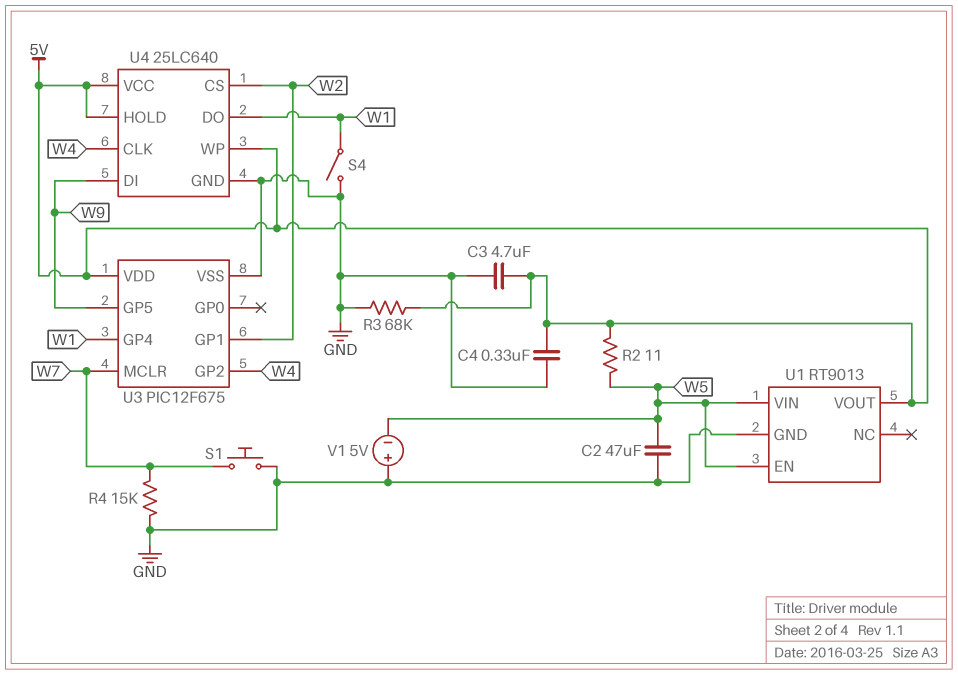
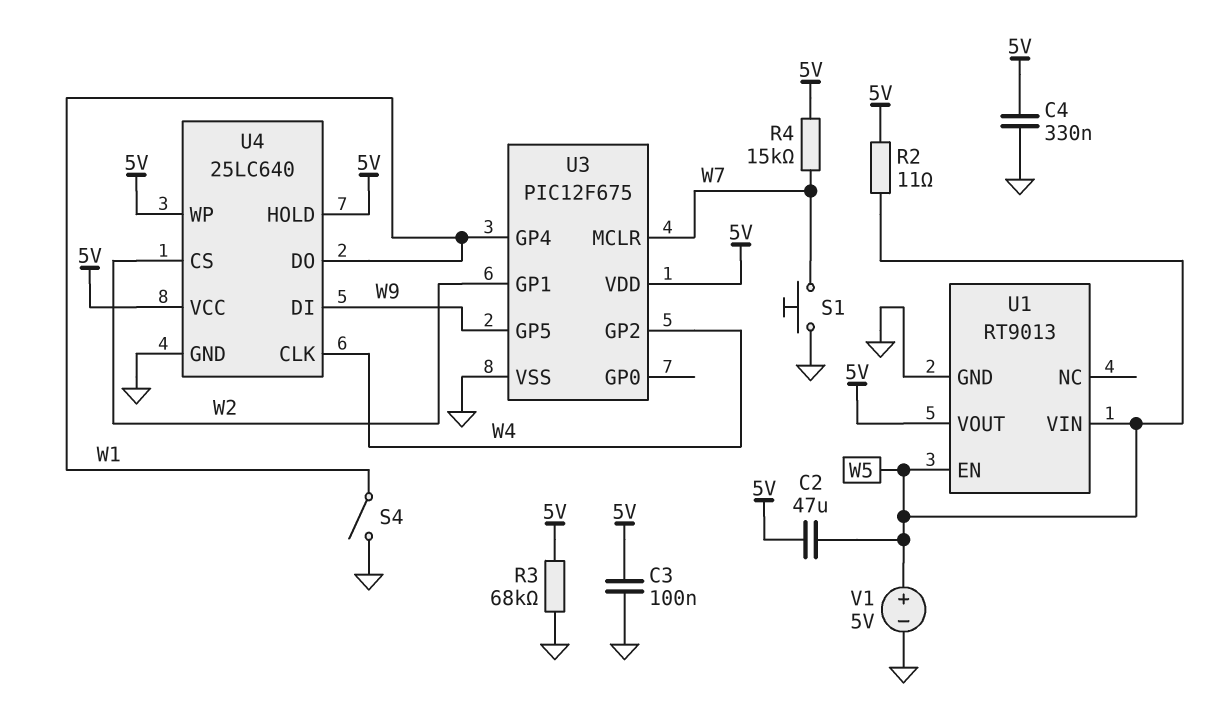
C2: 47uF (GND, W5) -> 47uF (5V, W5)
C3: 4.7uF (5V, GND) -> 100nF (5V, GND)
R4: 15k (GND, W7) -> 15k (5V, W7)
V1: 5V (plus GND, minus W5) -> 5V (plus W5, minus GND)

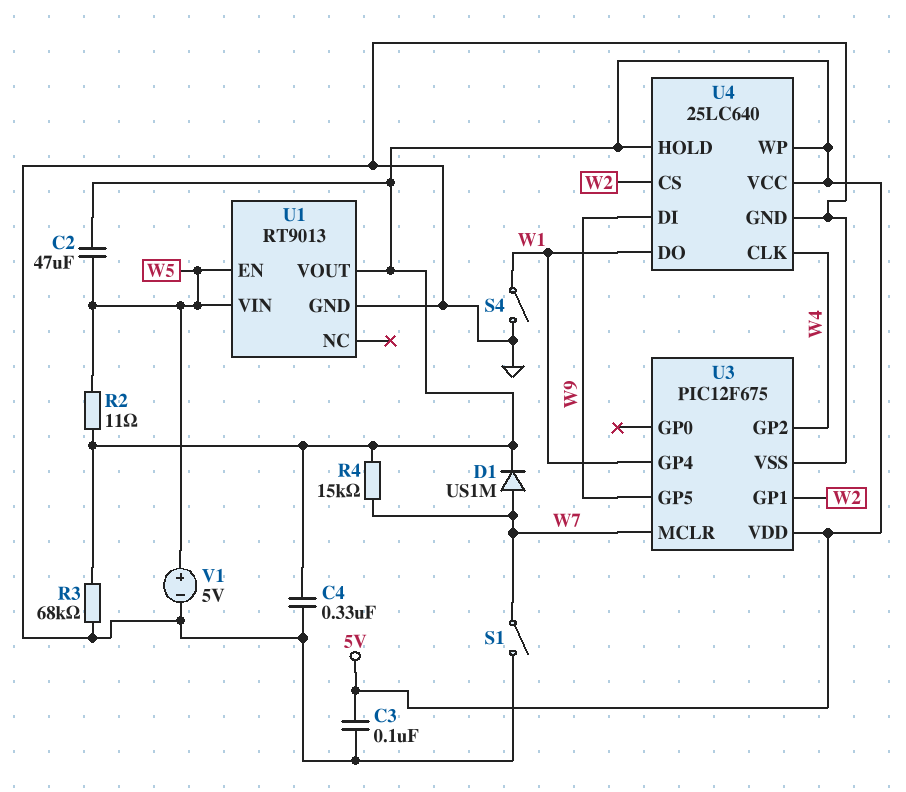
D1: none -> diode US1M (A W7, K 5V)
S1: button (GND, W7) -> switch (GND, W7)

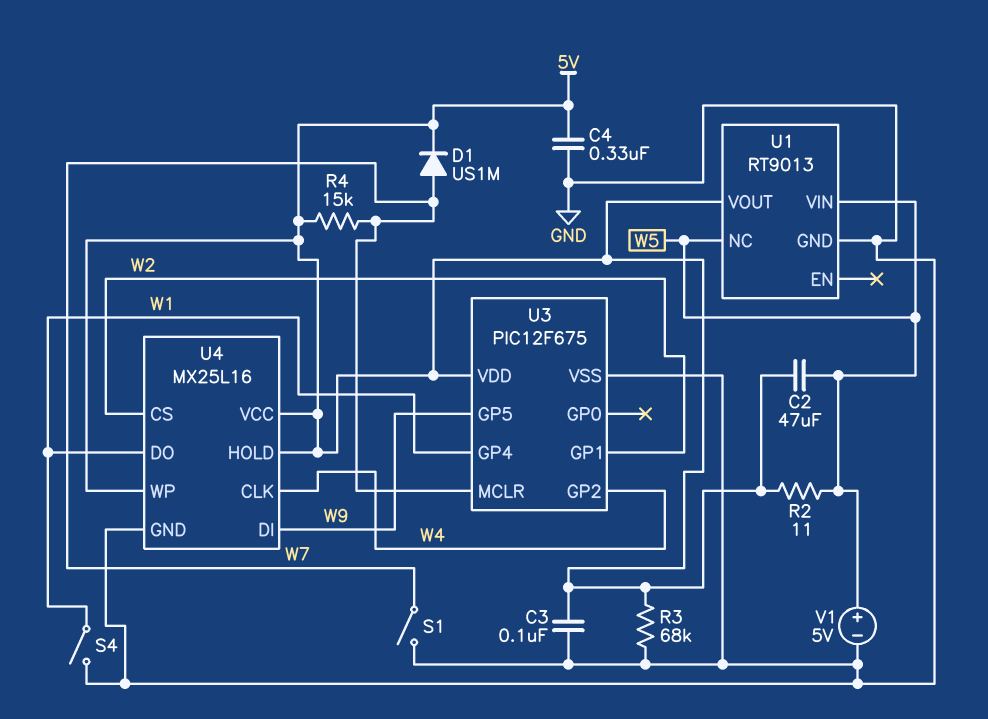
U1 pin EN: W5 -> none
U1 pin NC: none -> W5
U4: 25LC640 -> MX25L16

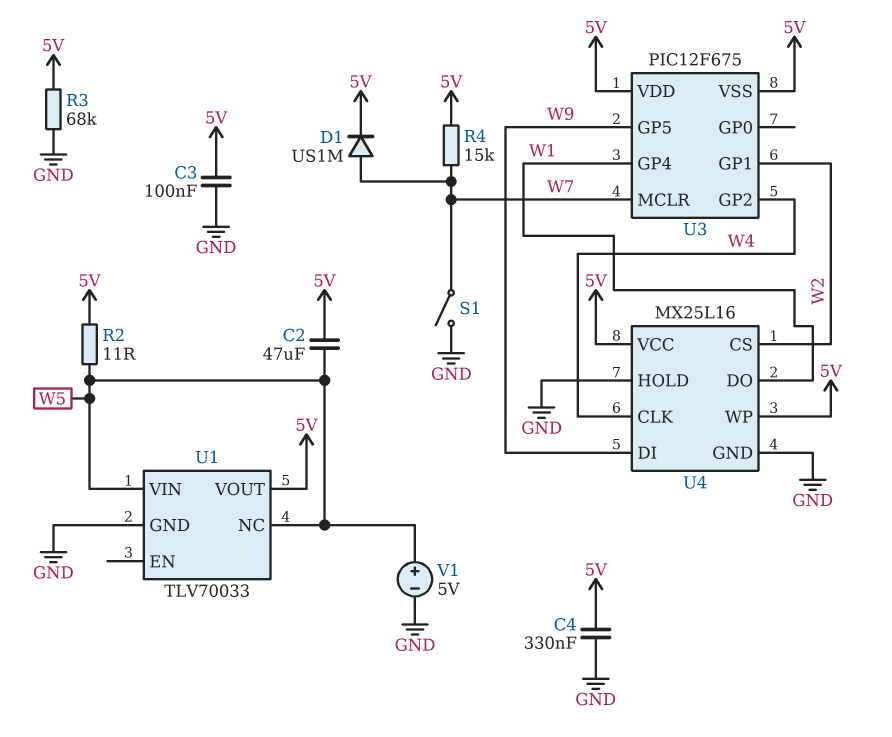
S4: switch (GND, W1) -> none
U1: RT9013 -> TLV70033
U3 pin VSS: GND -> 5V
U4 pin HOLD: 5V -> GND

